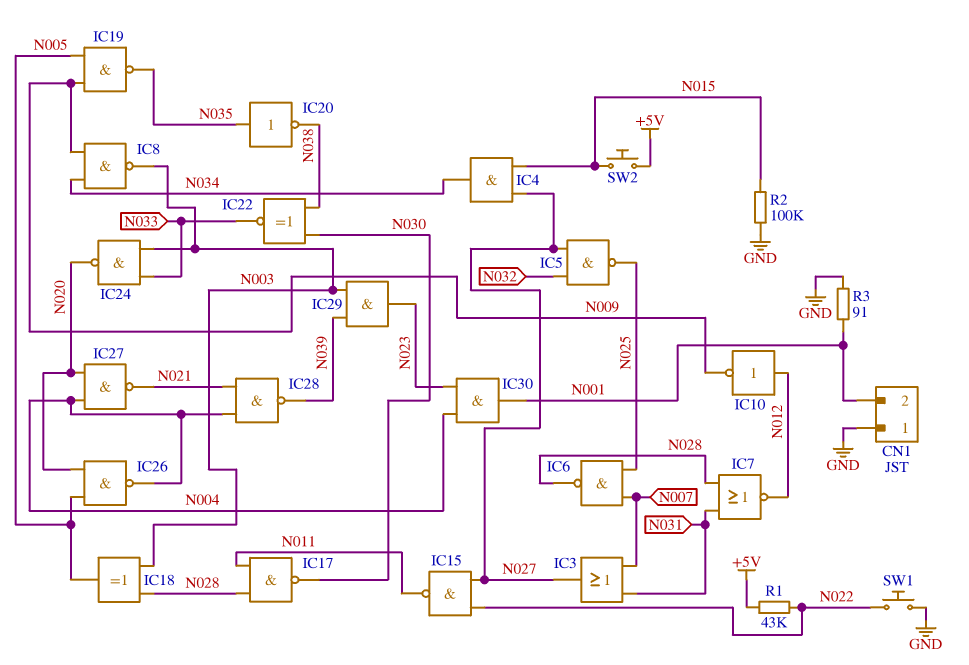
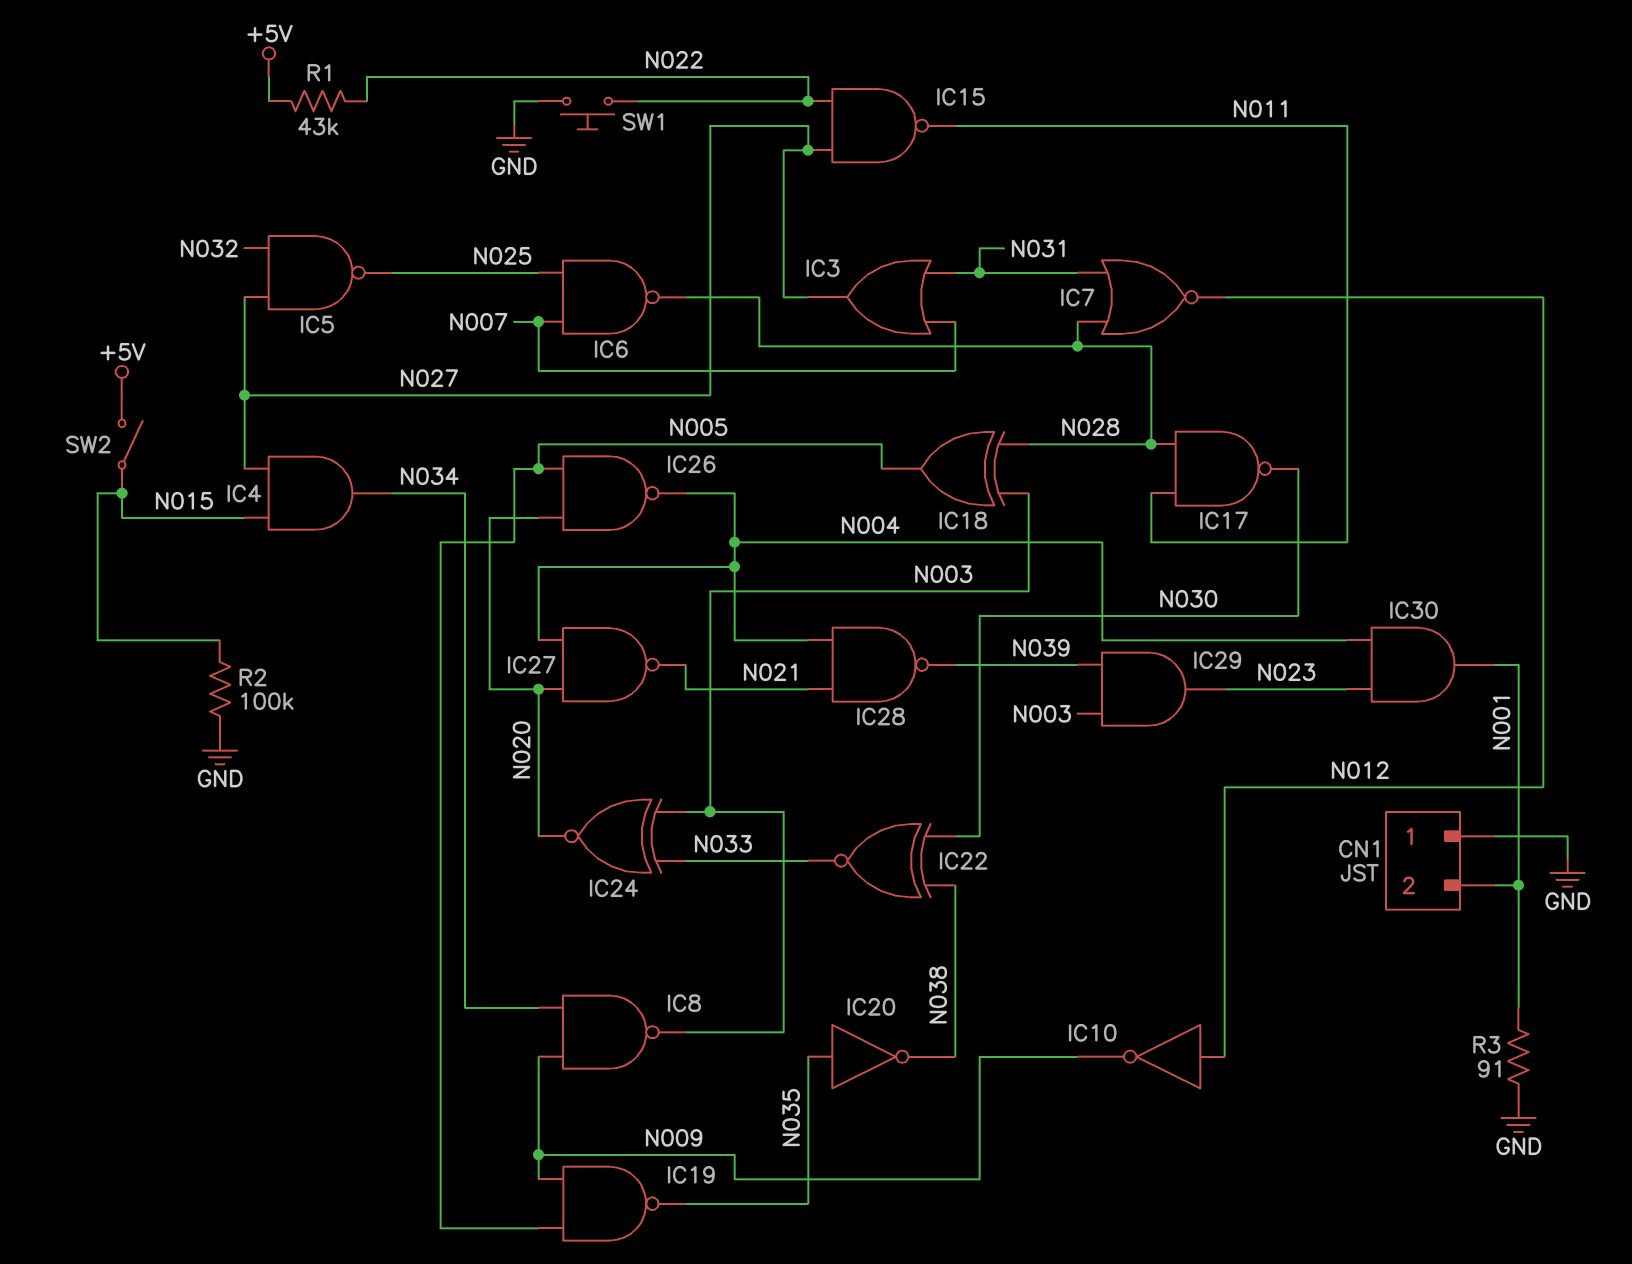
IC24: NAND (in N003, in N033, out N020) -> XNOR (in N003, in N033, out N020)
SW2: button (+5V, N015) -> switch (+5V, N015)

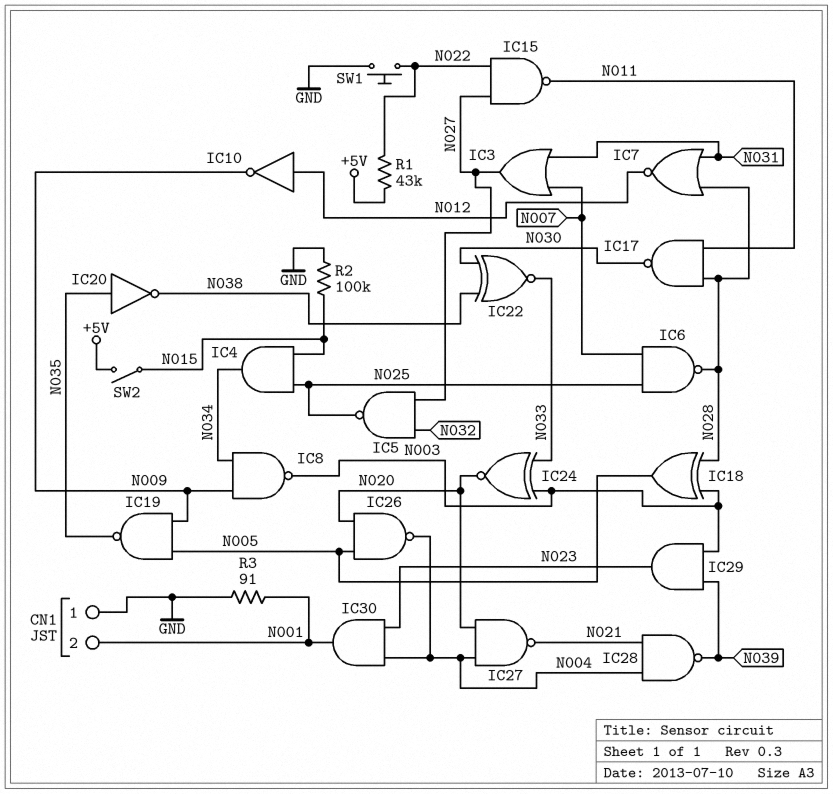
IC4: AND (in N015, in N027, out N034) -> AND (in N015, in N025, out N034)

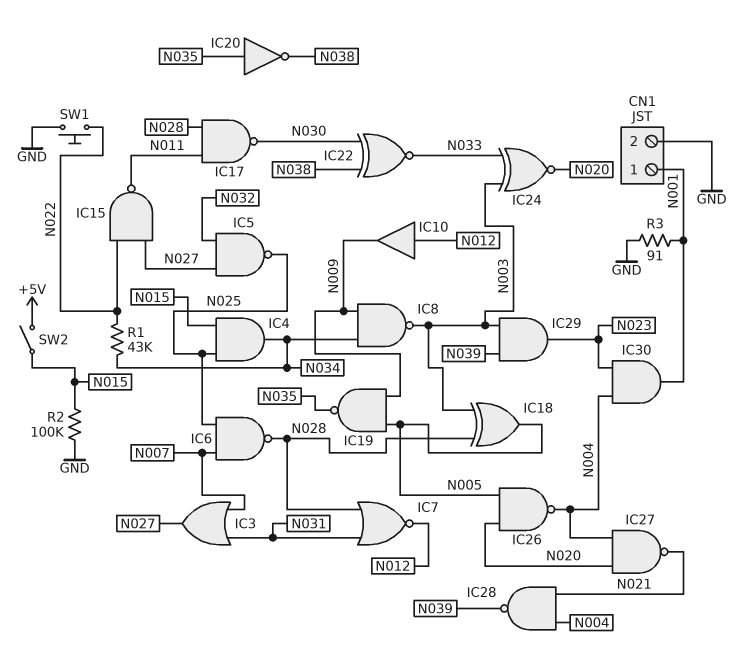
CN1 pin 1: GND -> N001
CN1 pin 2: N001 -> GND
IC10: NOT (in N012, out N009) -> buffer (in N012, out N009)
R1: 43k (+5V, N022) -> 43k (N022, N034)

